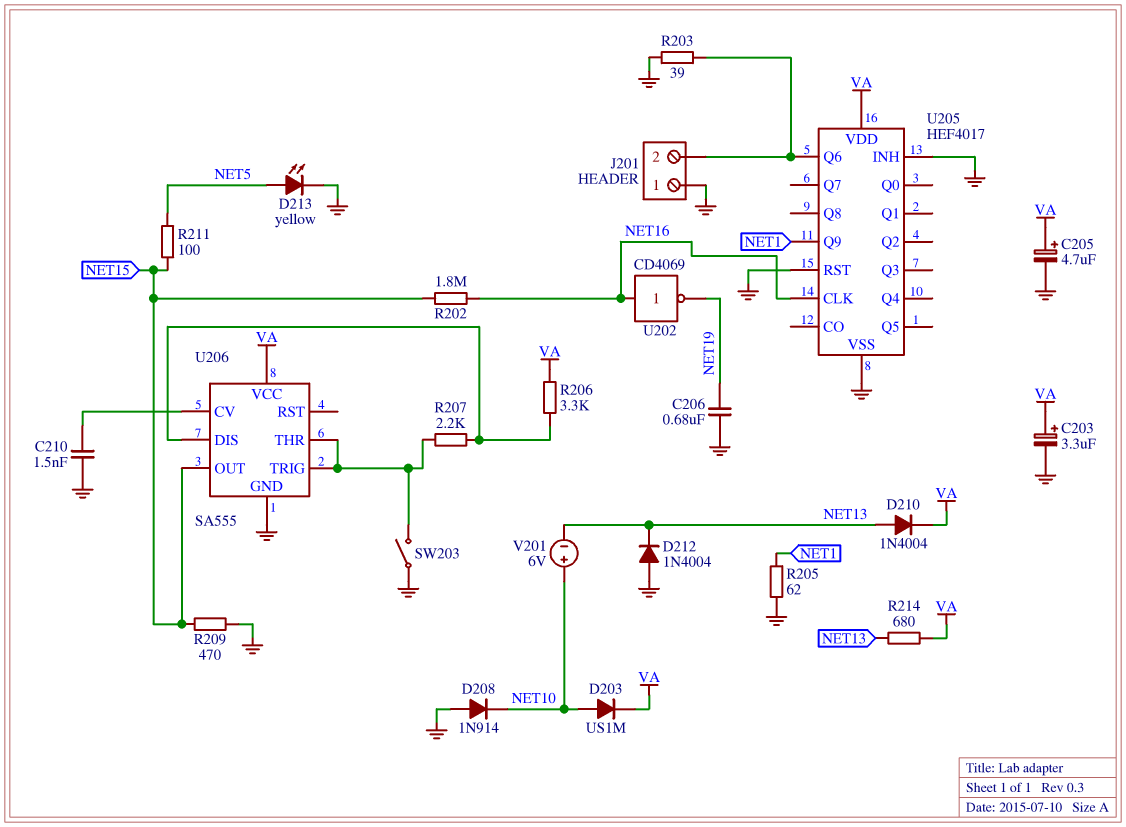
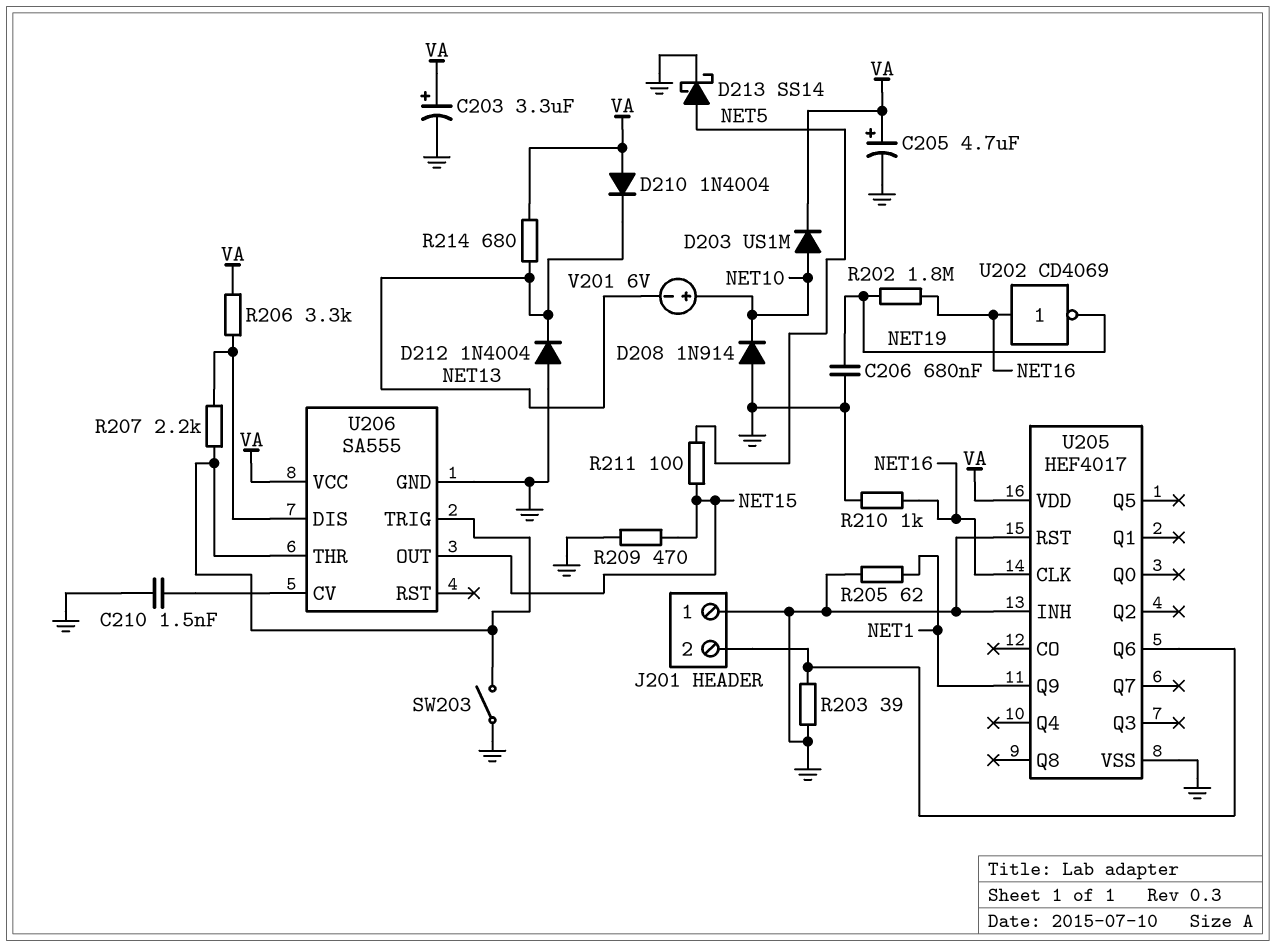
D210: diode 1N4004 (A NET13, K VA) -> diode 1N4004 (A VA, K NET13)
D213: LED yellow (A NET5, K GND) -> schottky SS14 (A NET5, K GND)
R202: 1.8M (NET15, NET16) -> 1.8M (NET16, NET19)
R210: none -> 1k (GND, NET16)

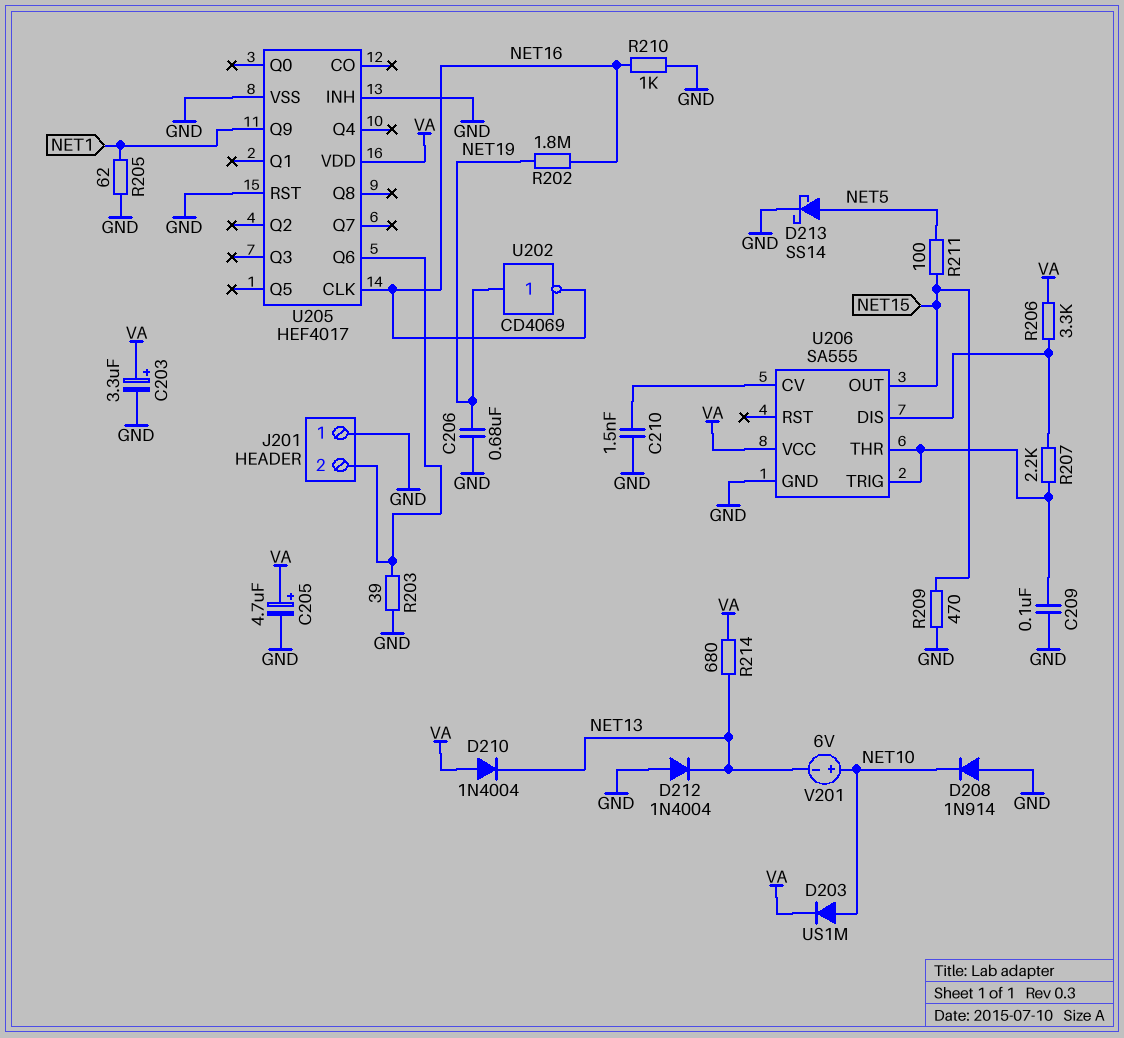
C209: none -> 100nF (GND, U206/THR)
SW203: switch (GND, U206/THR) -> none
U202: NOT CD4069 (in NET16, out NET19) -> NOT CD4069 (in NET19, out NET16)

